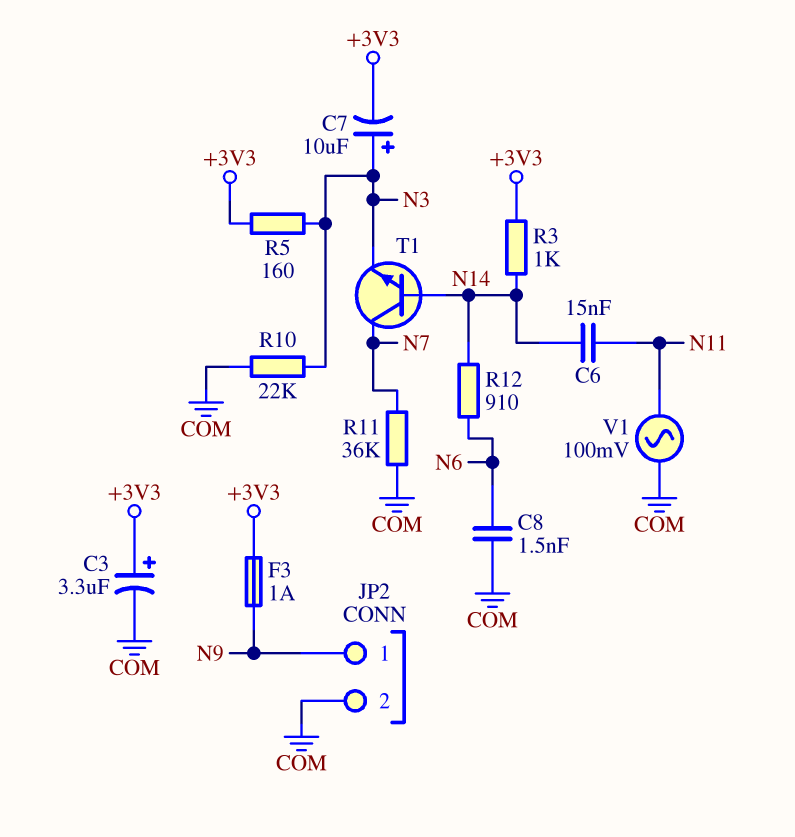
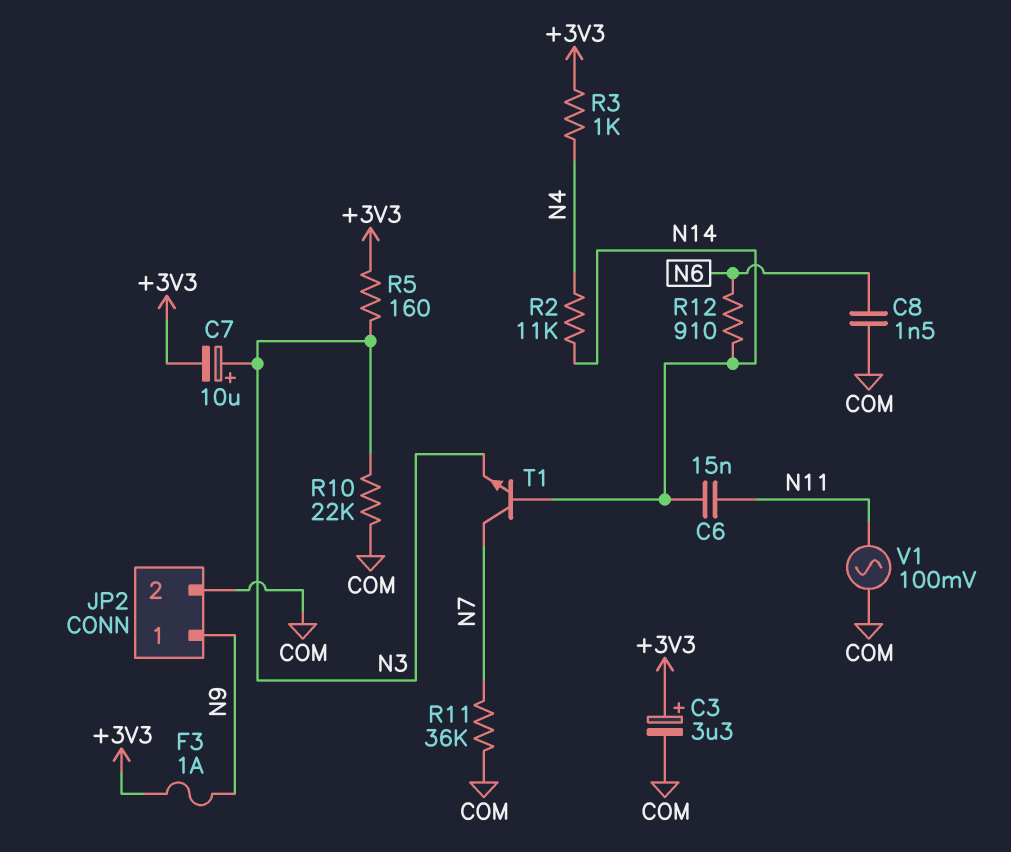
R2: none -> 11k (N4, N14)
R3: 1k (+3V3, N14) -> 1k (+3V3, N4)

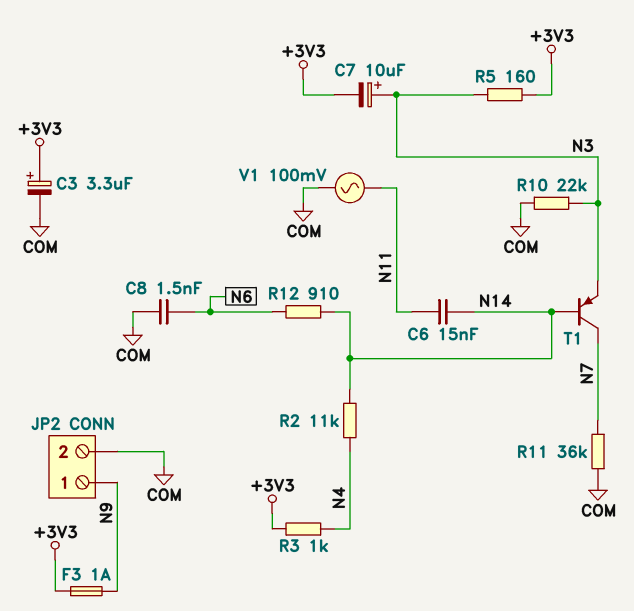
T1: NPN (B N14, C N7, E N3) -> PNP (B N14, C N7, E N3)

